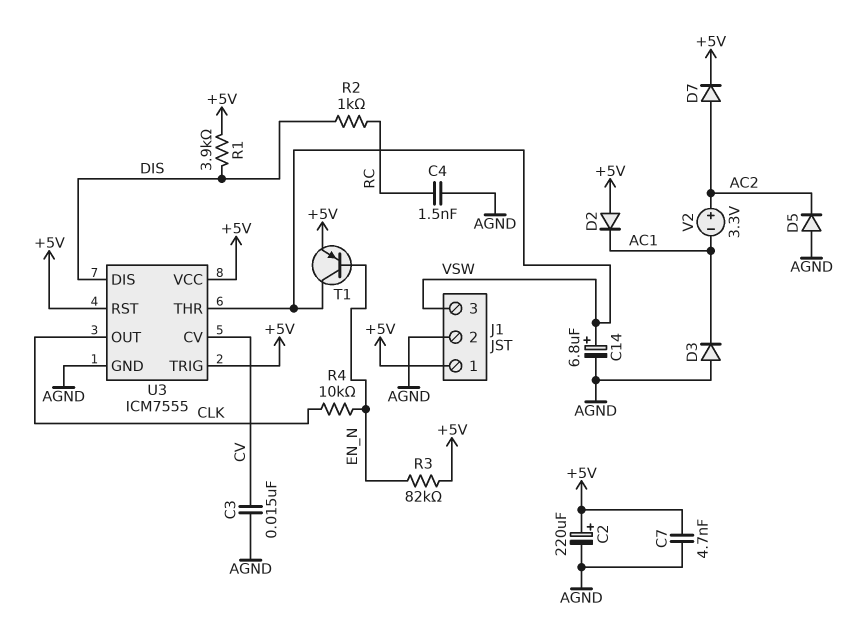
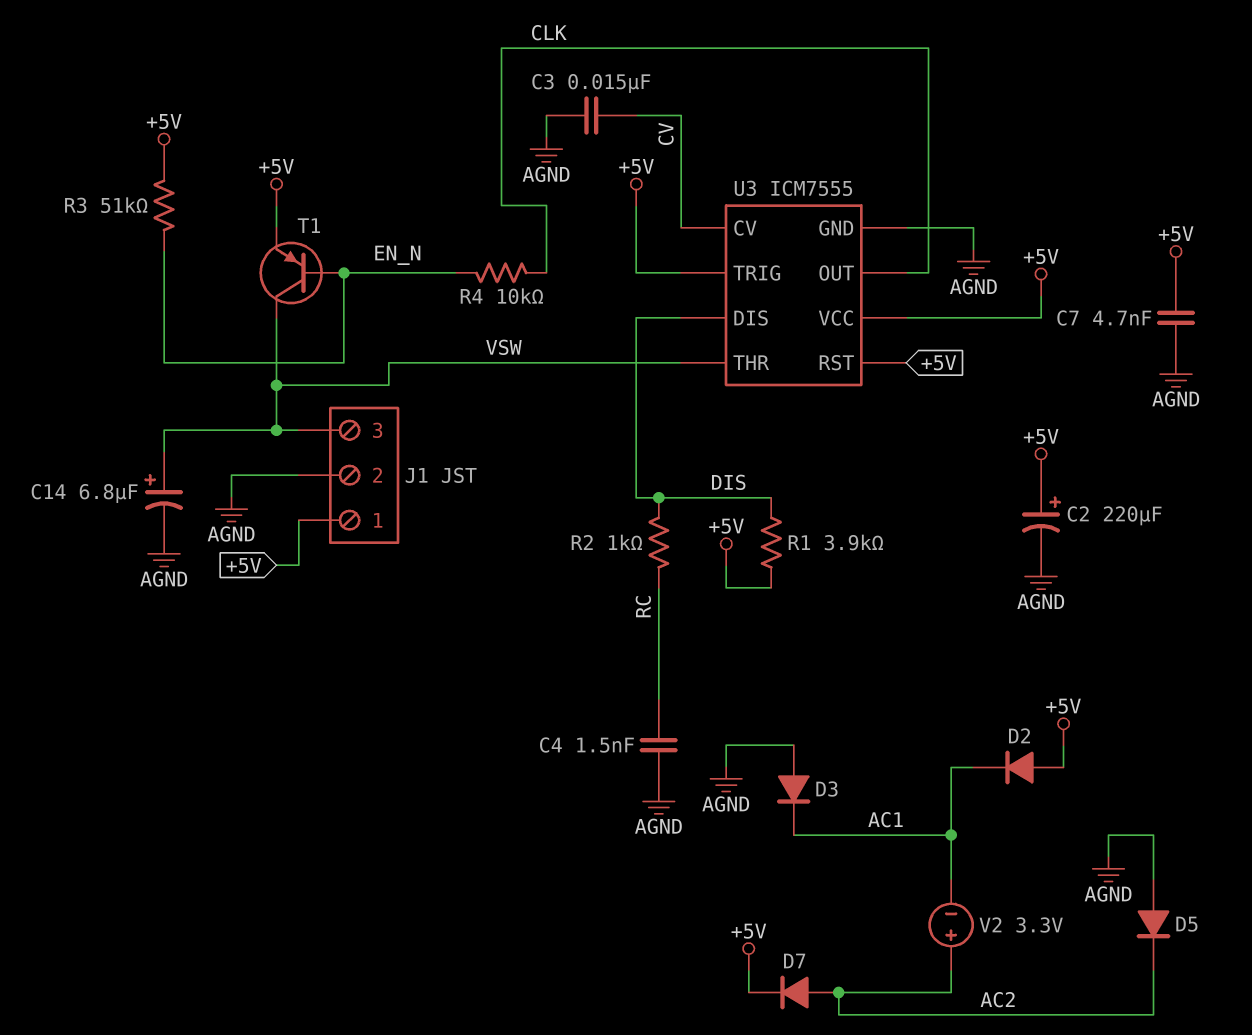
R3: 82k (+5V, EN_N) -> 51k (+5V, EN_N)

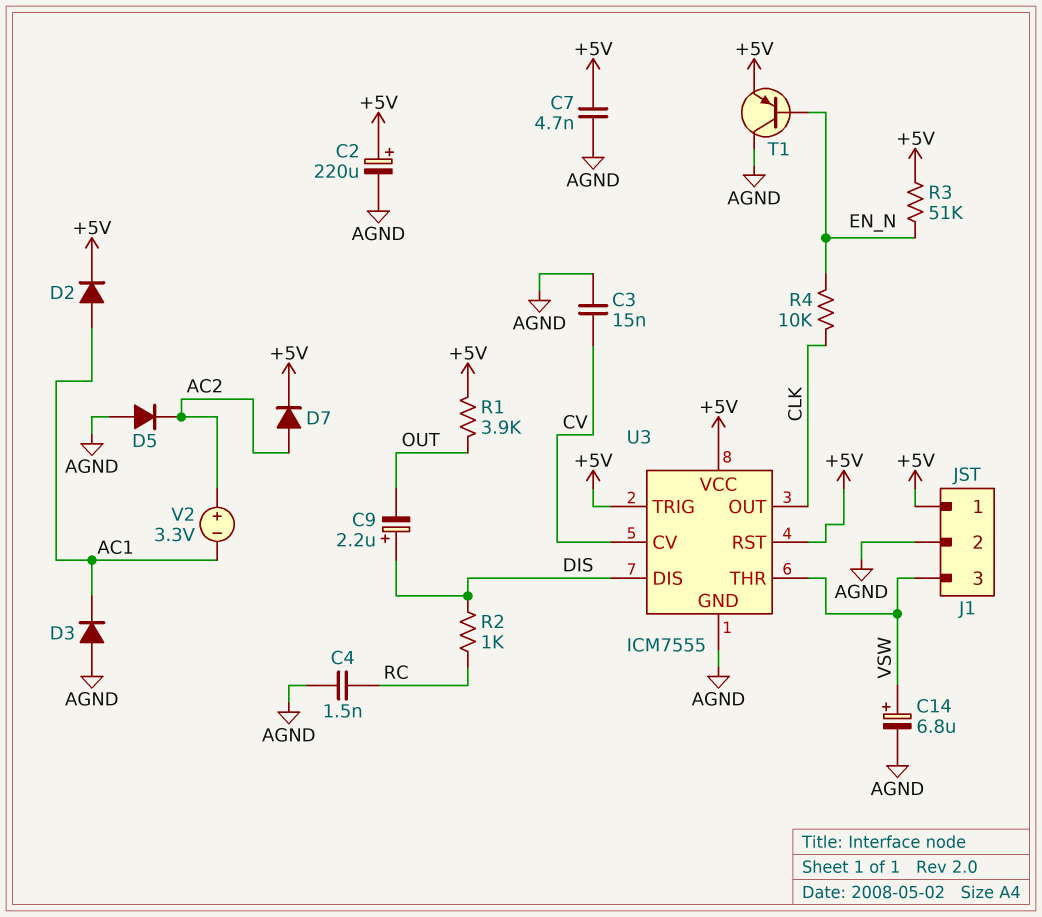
C9: none -> 2.2uF (plus DIS, minus OUT)
D2: diode (A +5V, K AC1) -> diode (A AC1, K +5V)
R1: 3.9k (+5V, DIS) -> 3.9k (+5V, OUT)
T1: PNP (B EN_N, C VSW, E +5V) -> PNP (B EN_N, C AGND, E +5V)

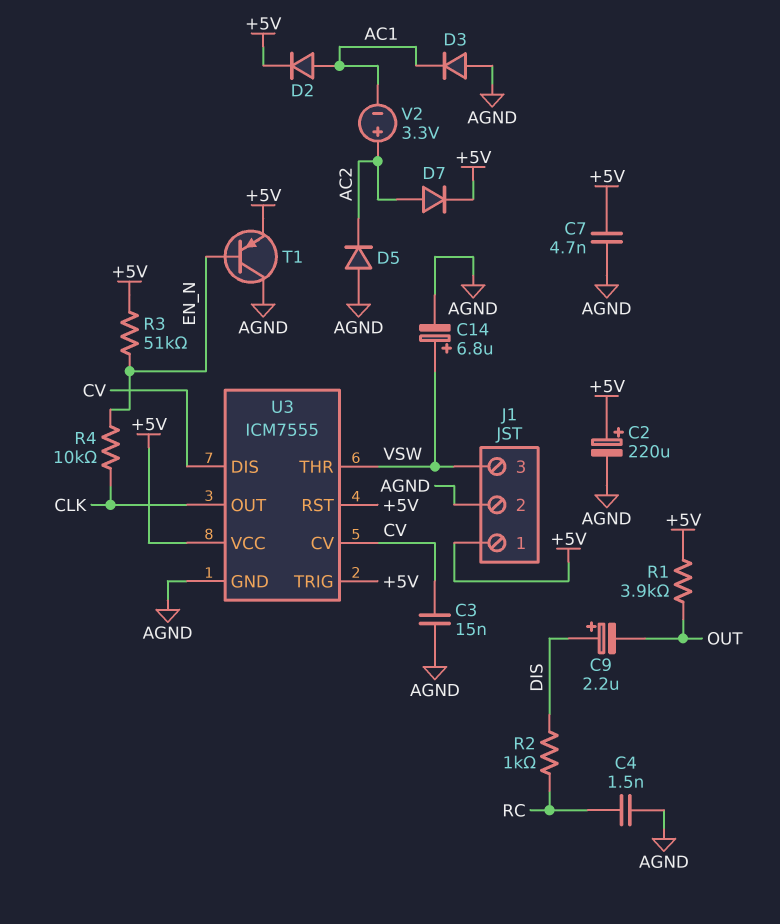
U3 pin DIS: DIS -> CV

